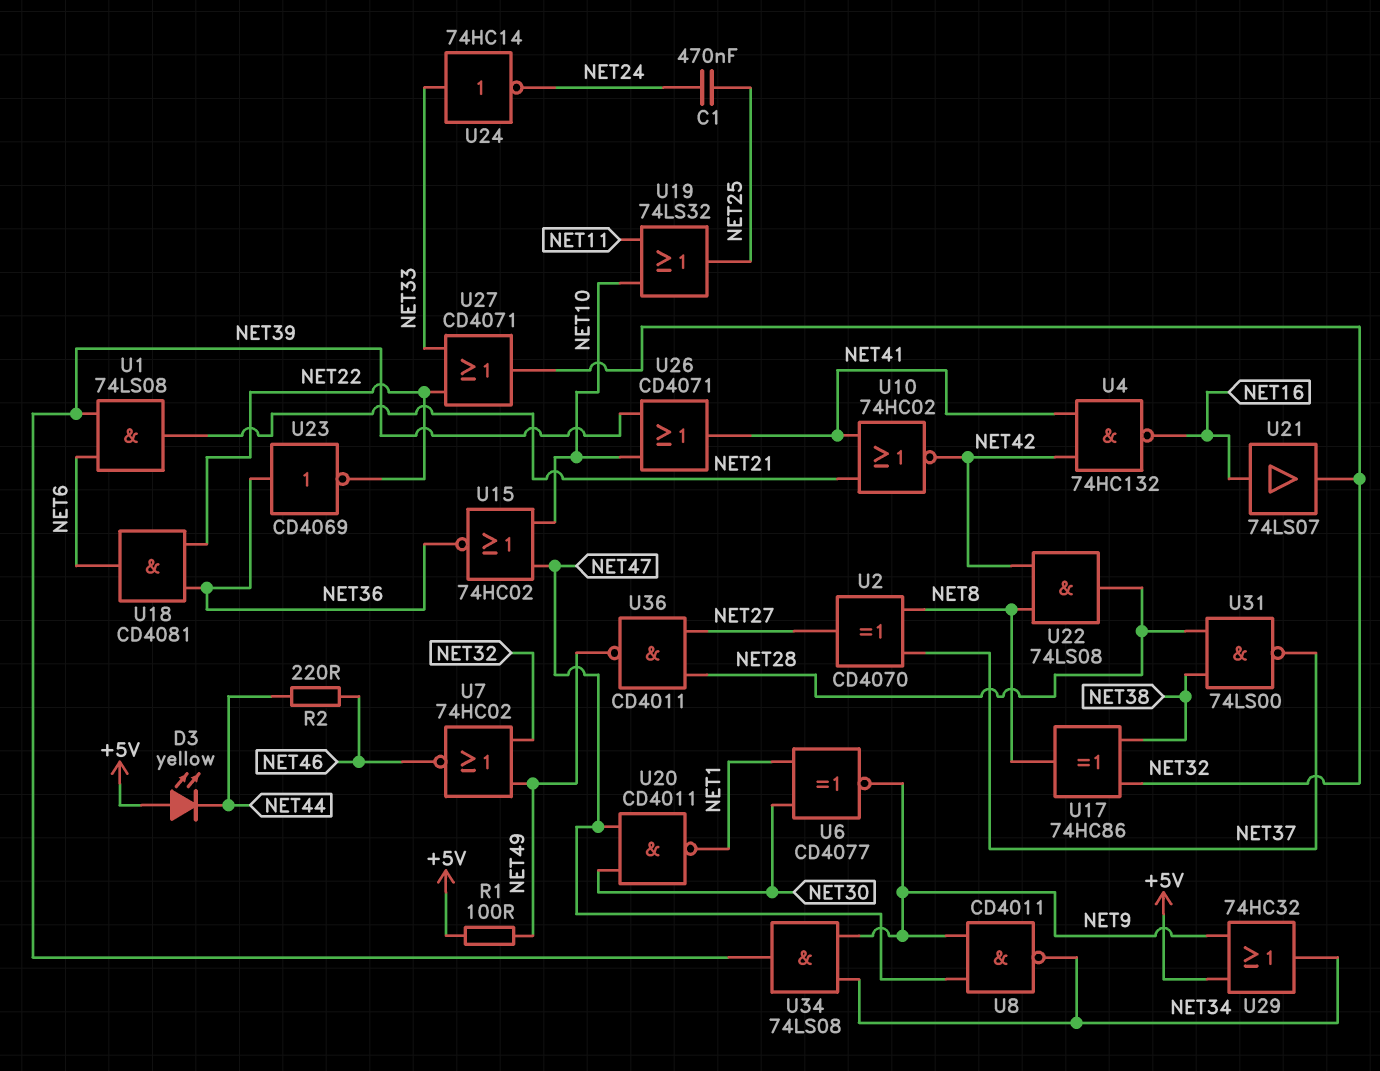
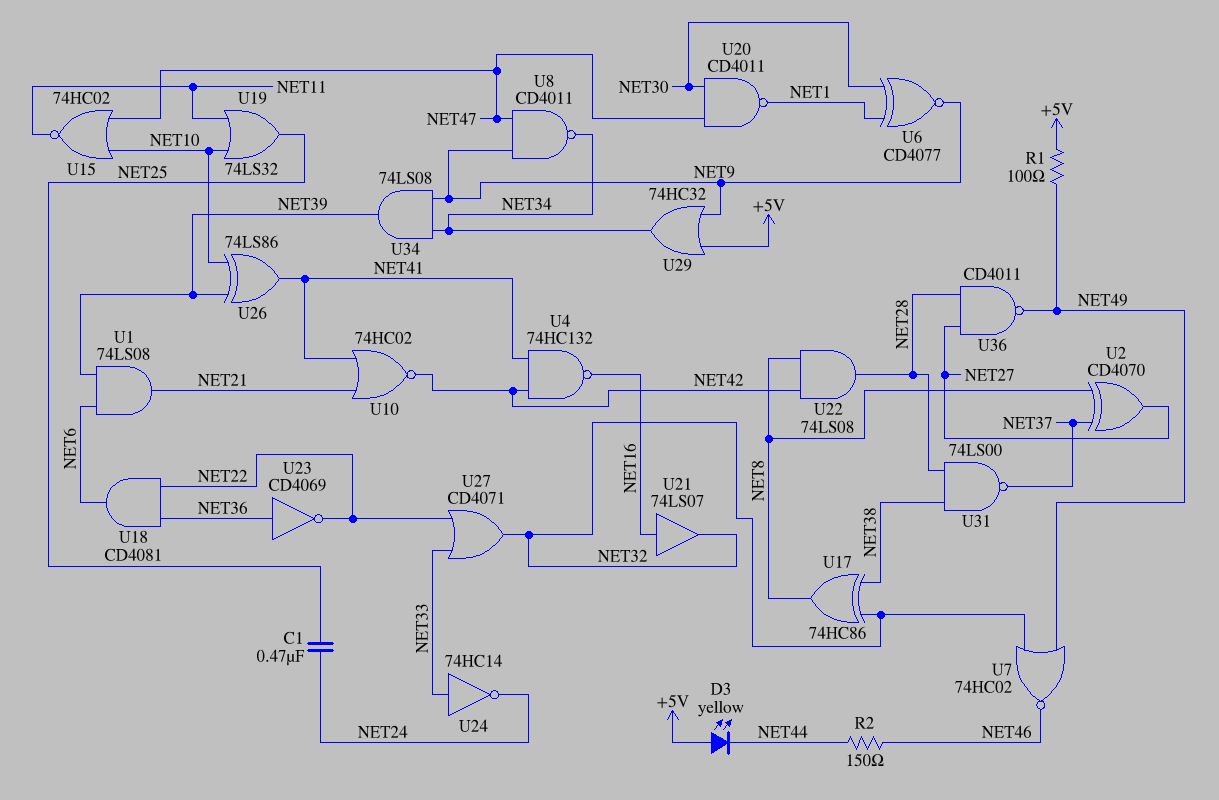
R2: 220 (NET44, NET46) -> 150 (NET44, NET46)
U15: NOR 74HC02 (in NET10, in NET47, out NET36) -> NOR 74HC02 (in NET10, in NET47, out NET11)
U26: OR CD4071 (in NET10, in NET39, out NET41) -> XOR 74LS86 (in NET10, in NET39, out NET41)

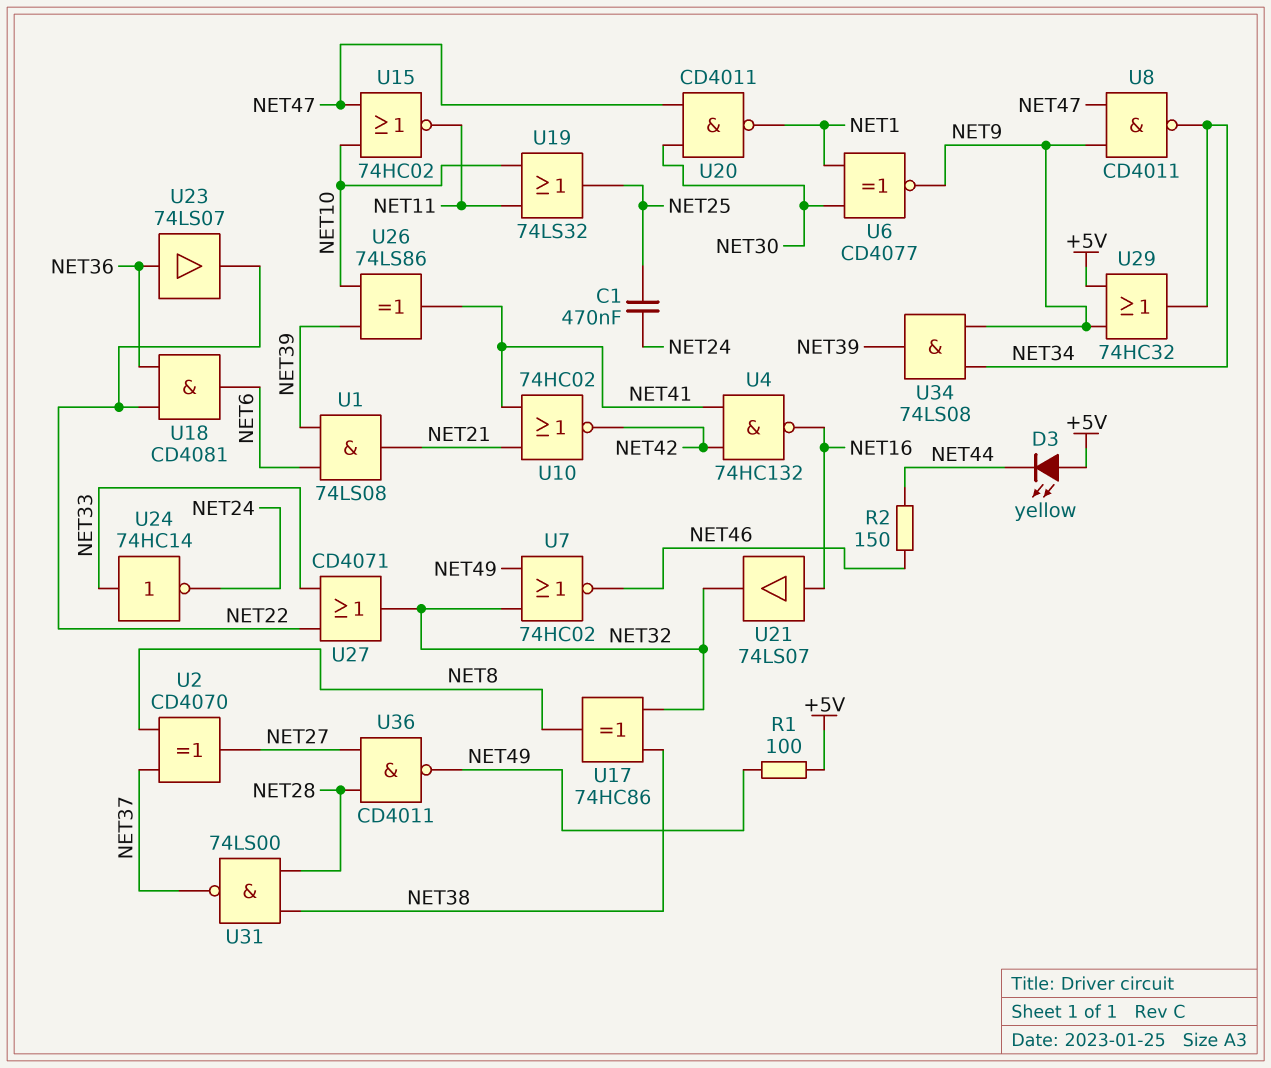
U22: AND 74LS08 (in NET8, in NET42, out NET28) -> none
U23: NOT CD4069 (in NET36, out NET22) -> buffer 74LS07 (in NET36, out NET22)

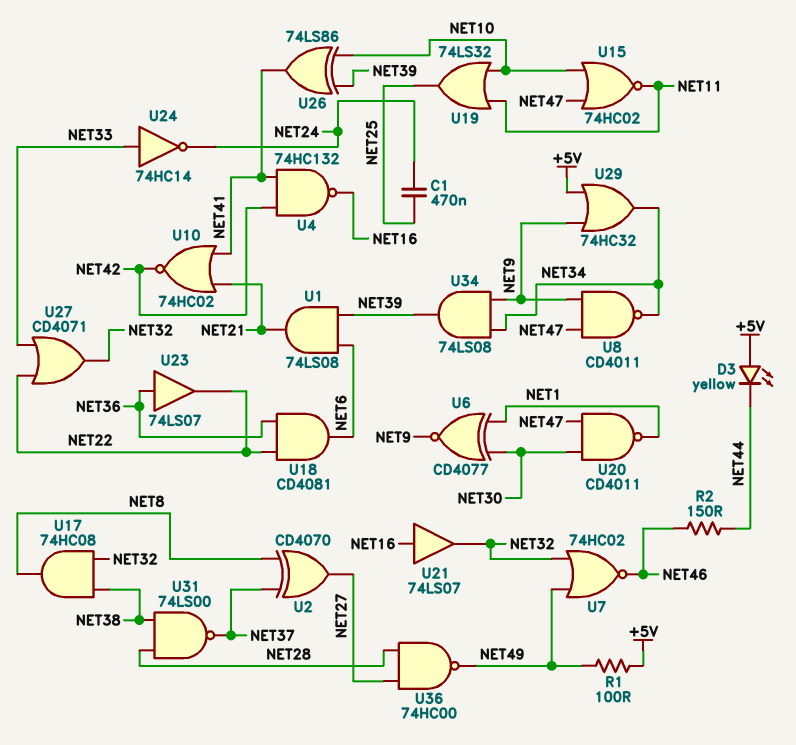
U17: XOR 74HC86 (in NET32, in NET38, out NET8) -> AND 74HC08 (in NET32, in NET38, out NET8)
U36: NAND CD4011 (in NET27, in NET28, out NET49) -> NAND 74HC00 (in NET27, in NET28, out NET49)

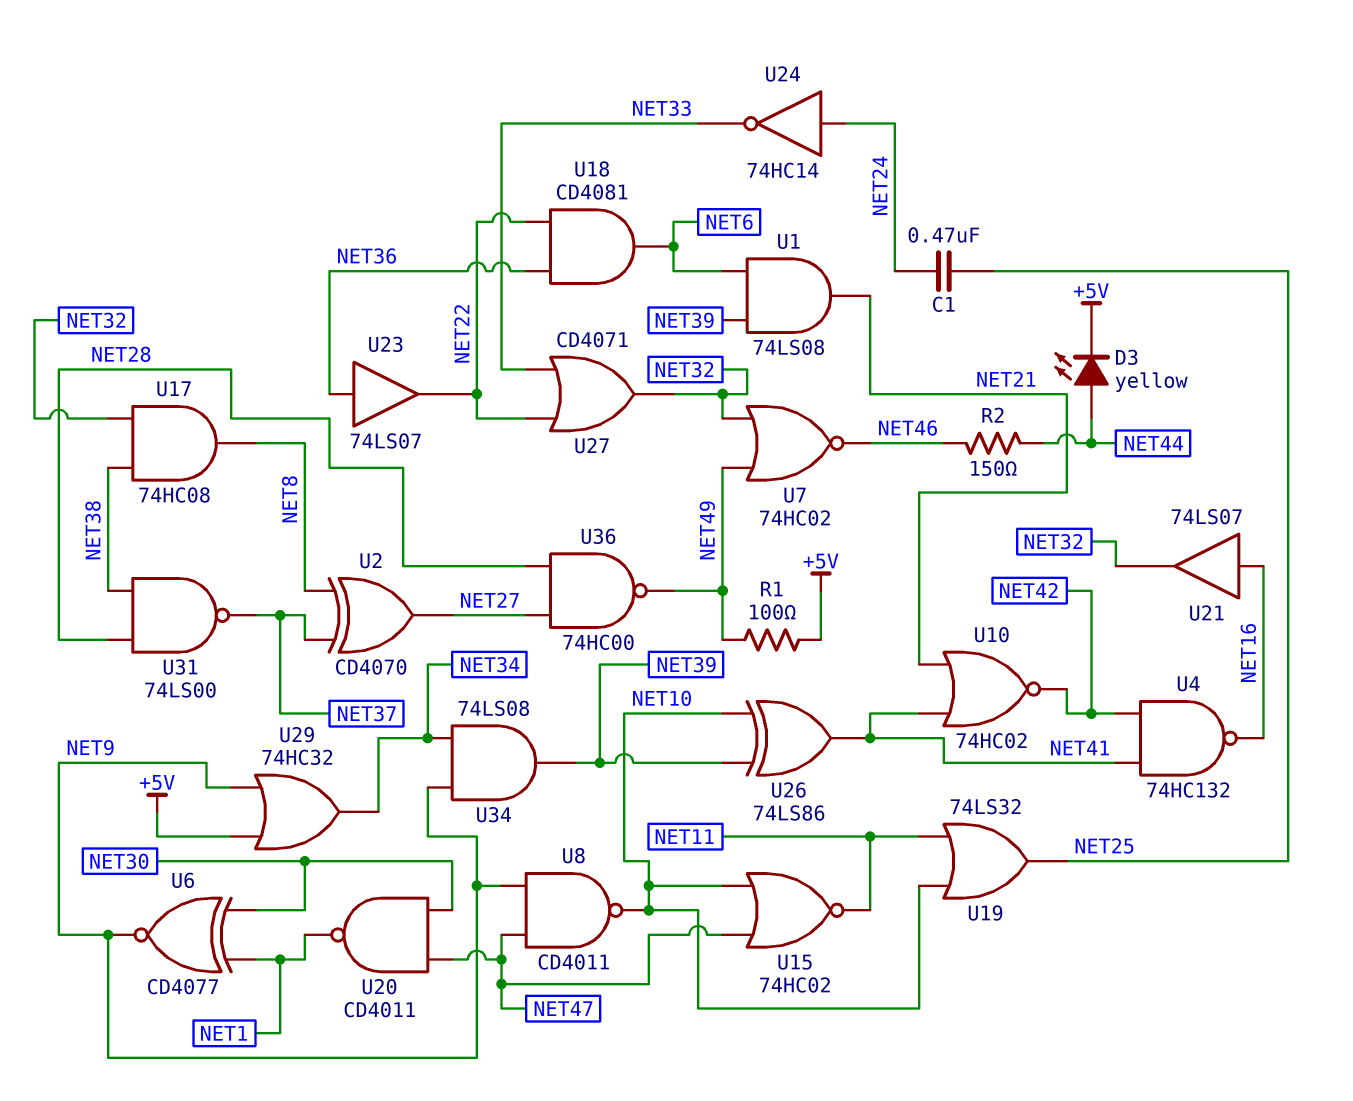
D3: LED yellow (A +5V, K NET44) -> LED yellow (A NET44, K +5V)
U8: NAND CD4011 (in NET9, in NET47, out NET34) -> NAND CD4011 (in NET9, in NET47, out NET10)
U24: NOT 74HC14 (in NET33, out NET24) -> NOT 74HC14 (in NET24, out NET33)

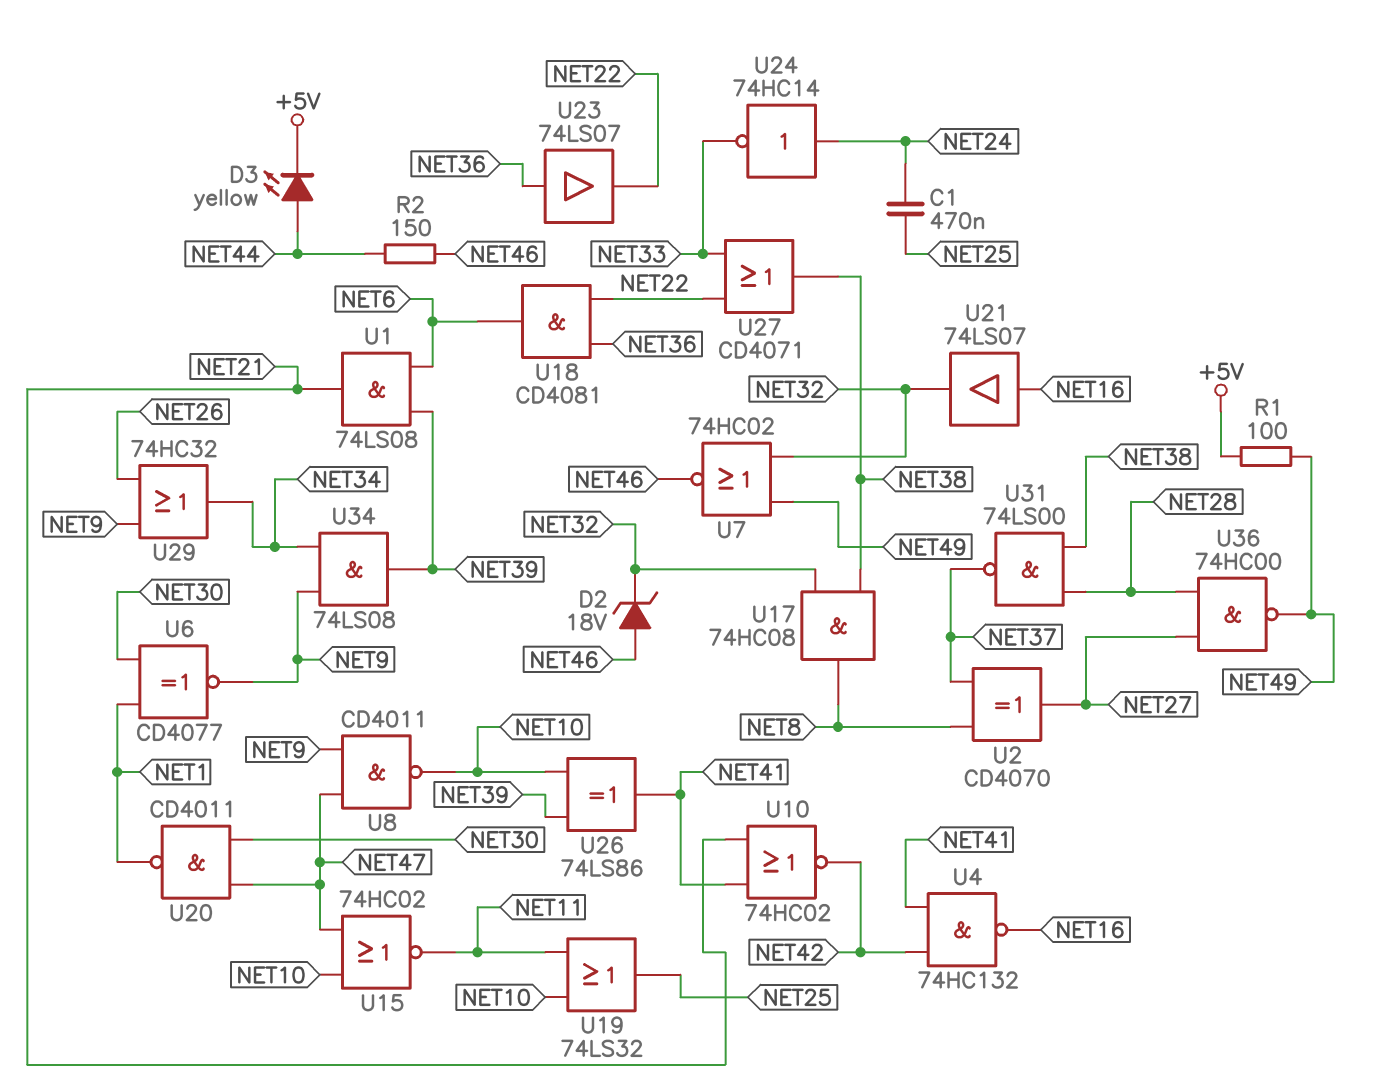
D2: none -> zener 18V (A NET46, K NET32)
U27: OR CD4071 (in NET22, in NET33, out NET32) -> OR CD4071 (in NET22, in NET33, out NET38)
U29: OR 74HC32 (in +5V, in NET9, out NET34) -> OR 74HC32 (in NET9, in NET26, out NET34)

